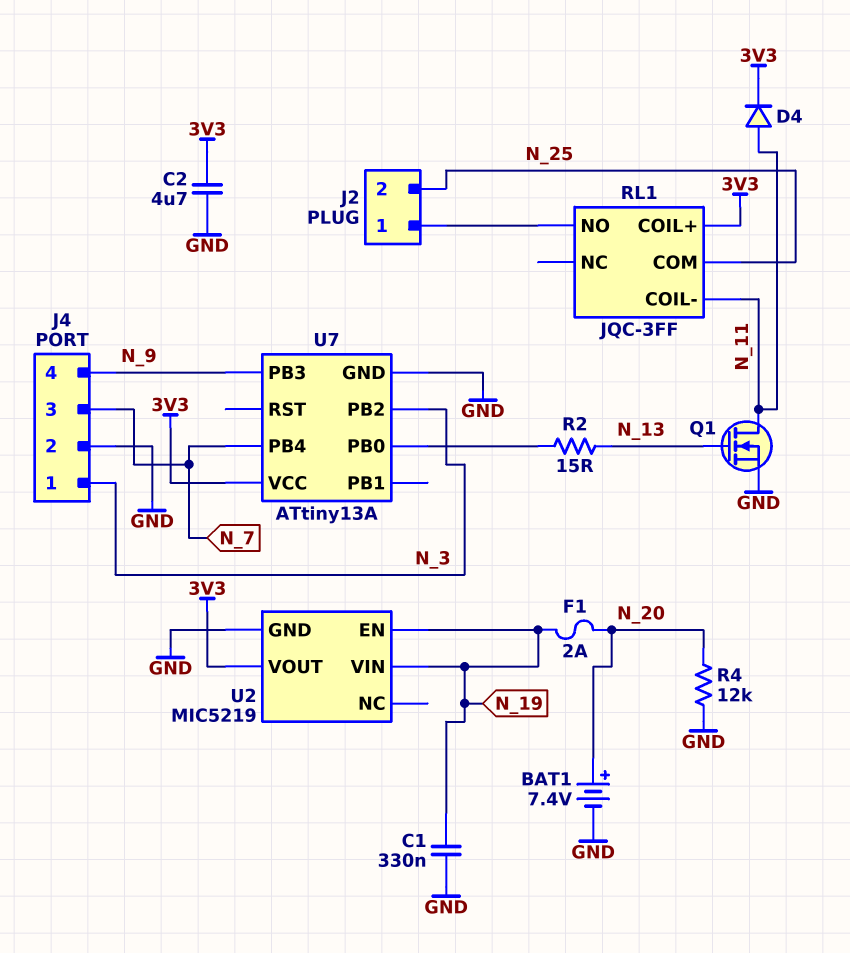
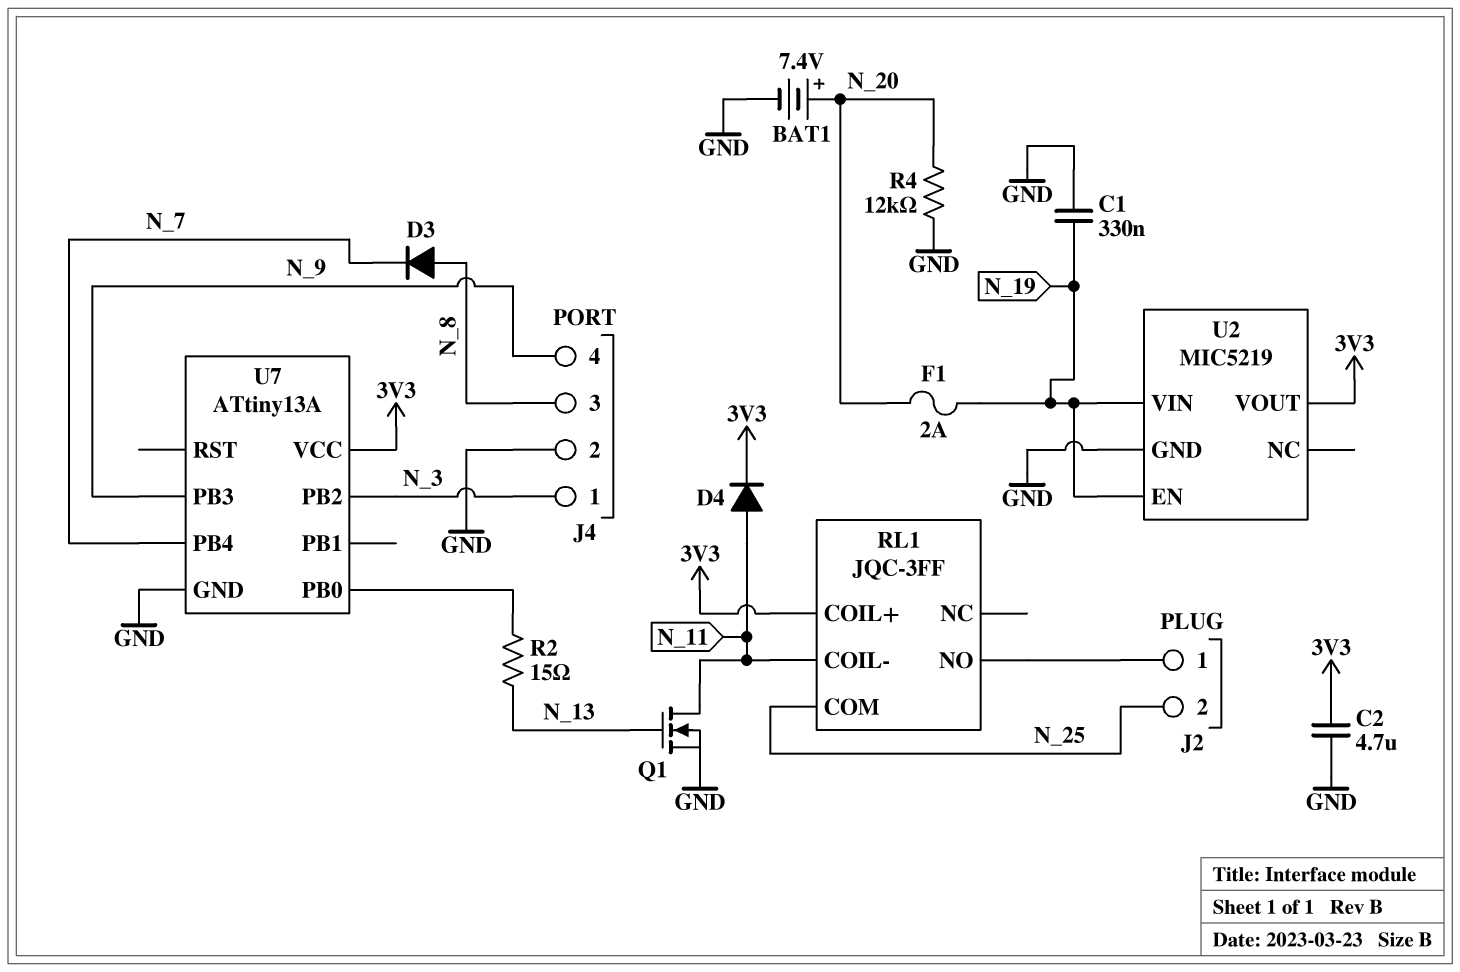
D3: none -> diode (A N_8, K N_7)
J4 pin 3: N_7 -> N_8

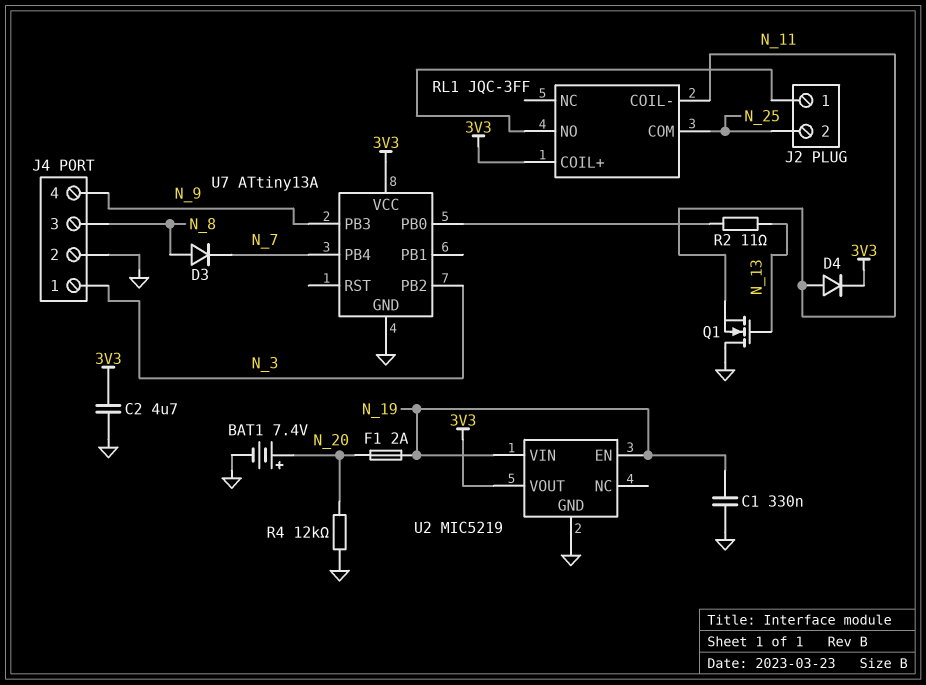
Q1: NMOS (G N_13, D N_11, S GND) -> NMOS (G N_13, D GND, S N_11)
R2: 15 (N_13, U7/PB0) -> 11 (N_13, U7/PB0)

